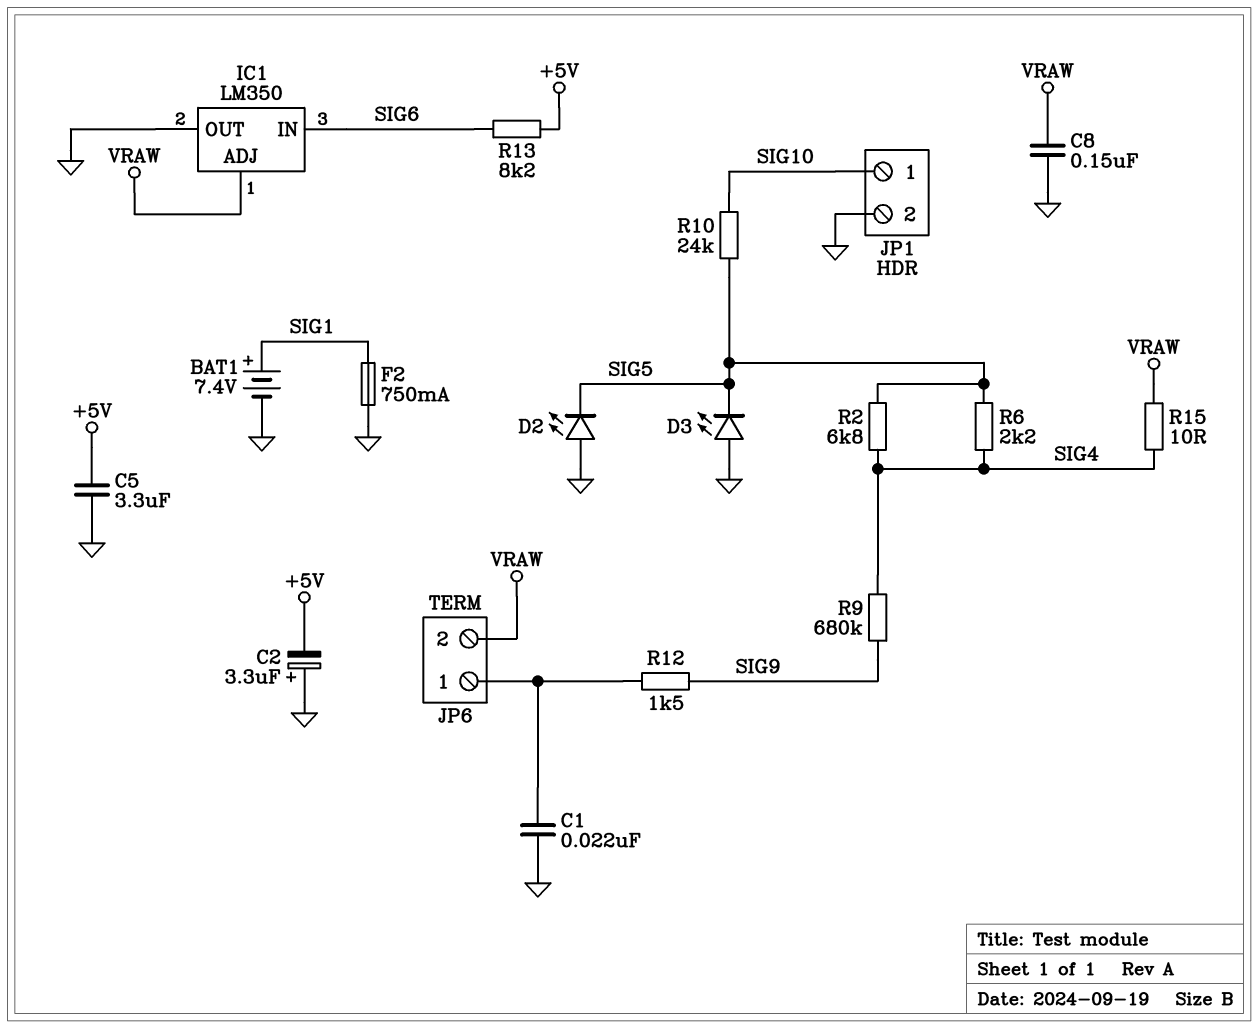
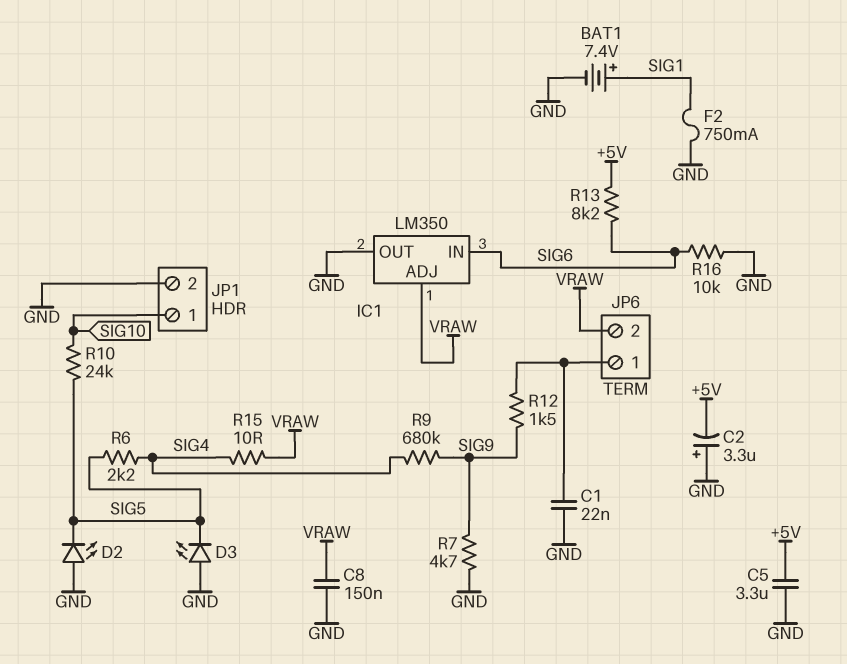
R2: 6.8k (SIG4, SIG5) -> none
R7: none -> 4.7k (GND, SIG9)
R16: none -> 10k (GND, SIG6)

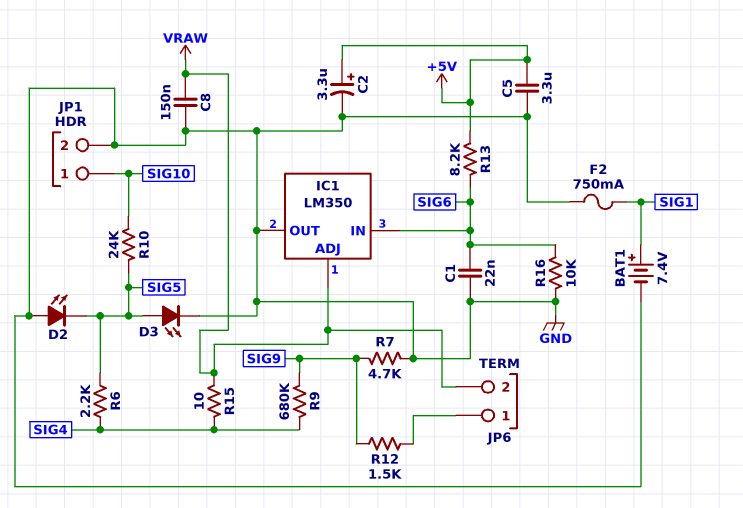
C1: 22nF (GND, JP6/1) -> 22nF (GND, SIG6)
C2: 3.3uF (plus GND, minus +5V) -> 3.3uF (plus +5V, minus GND)
D3: LED (A GND, K SIG5) -> LED (A SIG5, K GND)

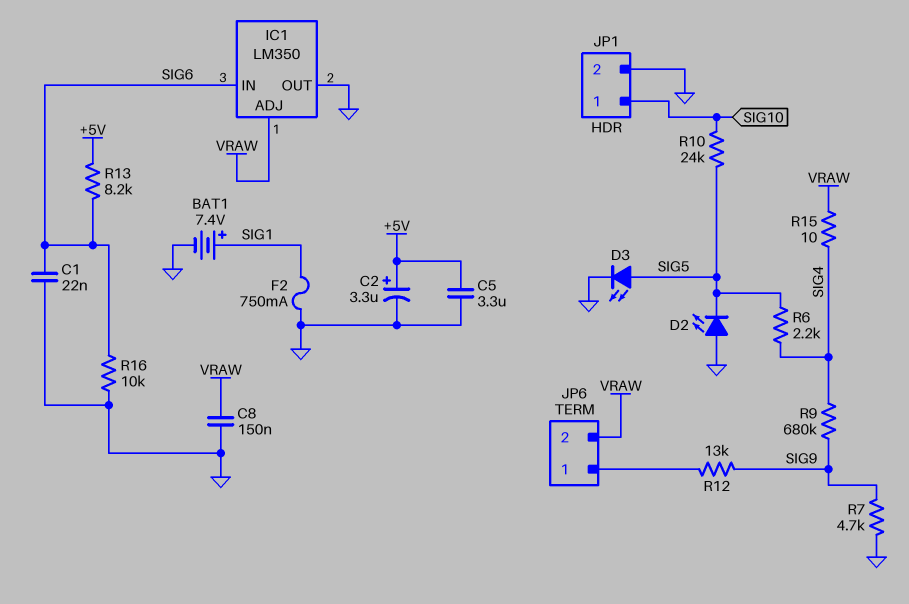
R12: 1.5k (JP6/1, SIG9) -> 13k (JP6/1, SIG9)

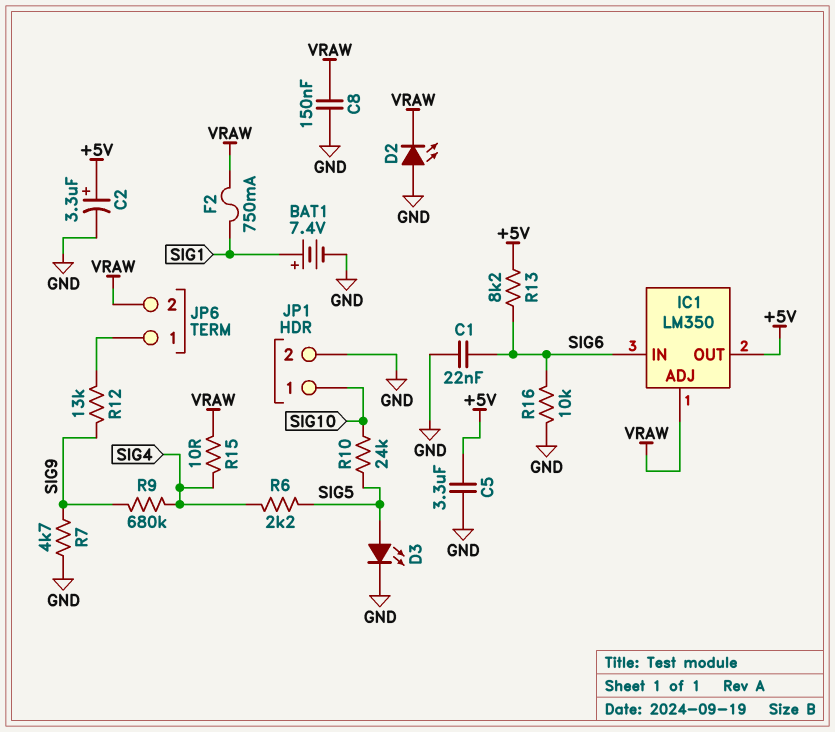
D2: LED (A GND, K SIG5) -> LED (A GND, K VRAW)
F2: 750mA (GND, SIG1) -> 750mA (SIG1, VRAW)
IC1 pin OUT: GND -> +5V

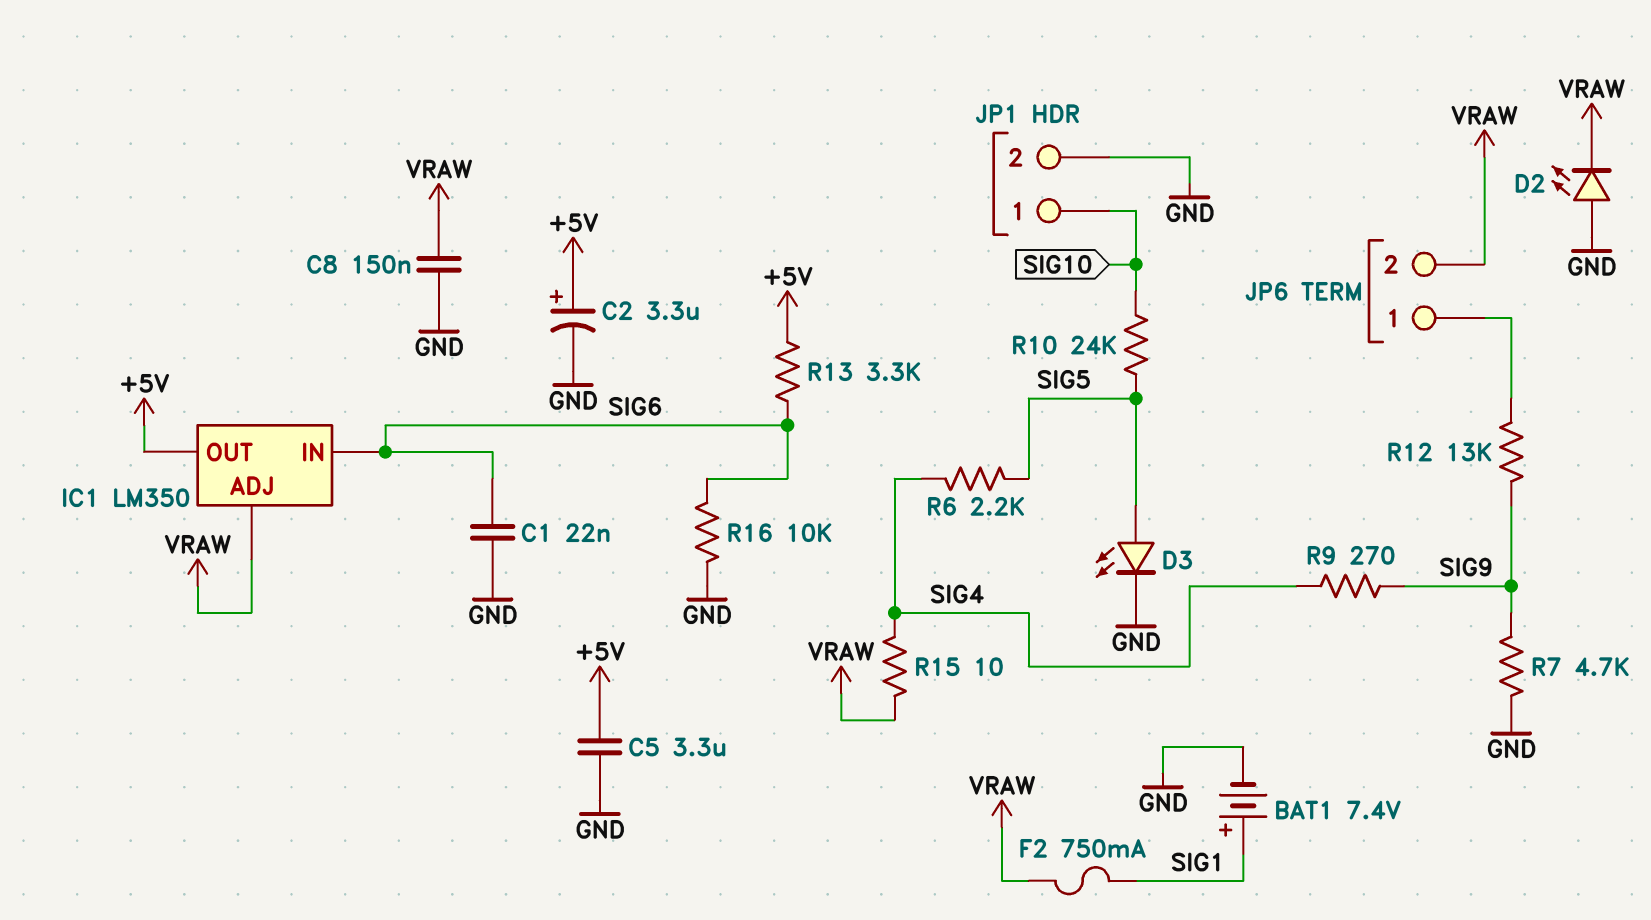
R9: 680k (SIG4, SIG9) -> 270 (SIG4, SIG9)
R13: 8.2k (+5V, SIG6) -> 3.3k (+5V, SIG6)

